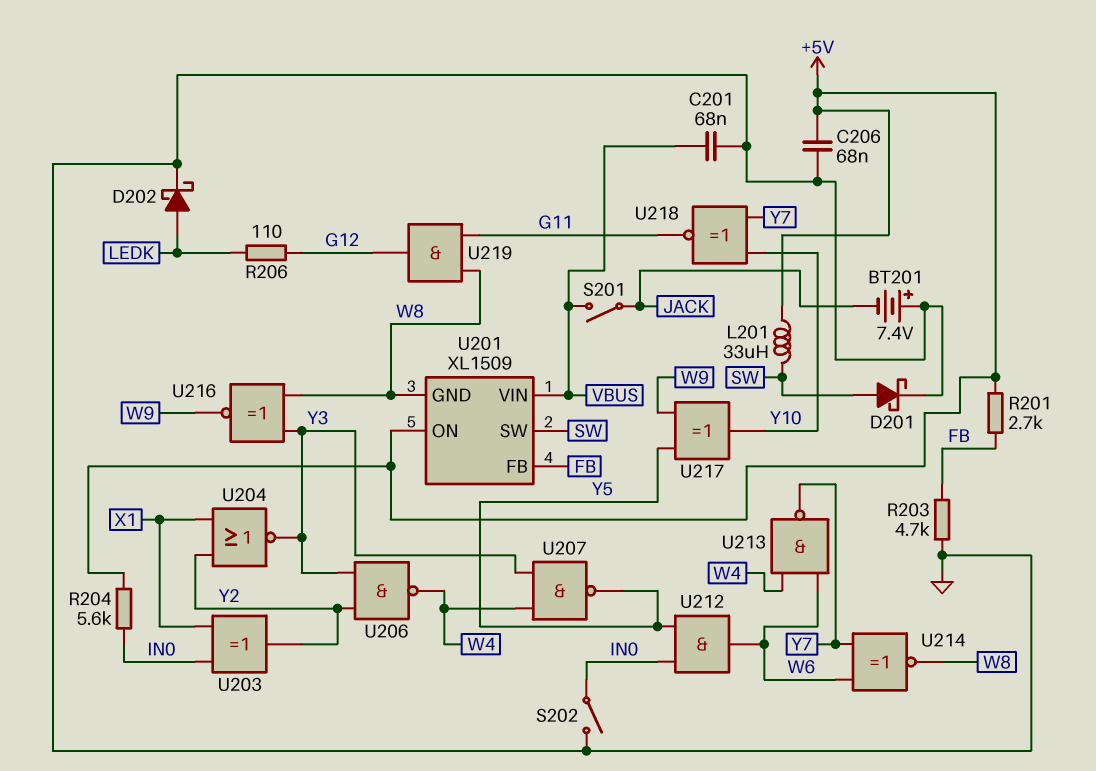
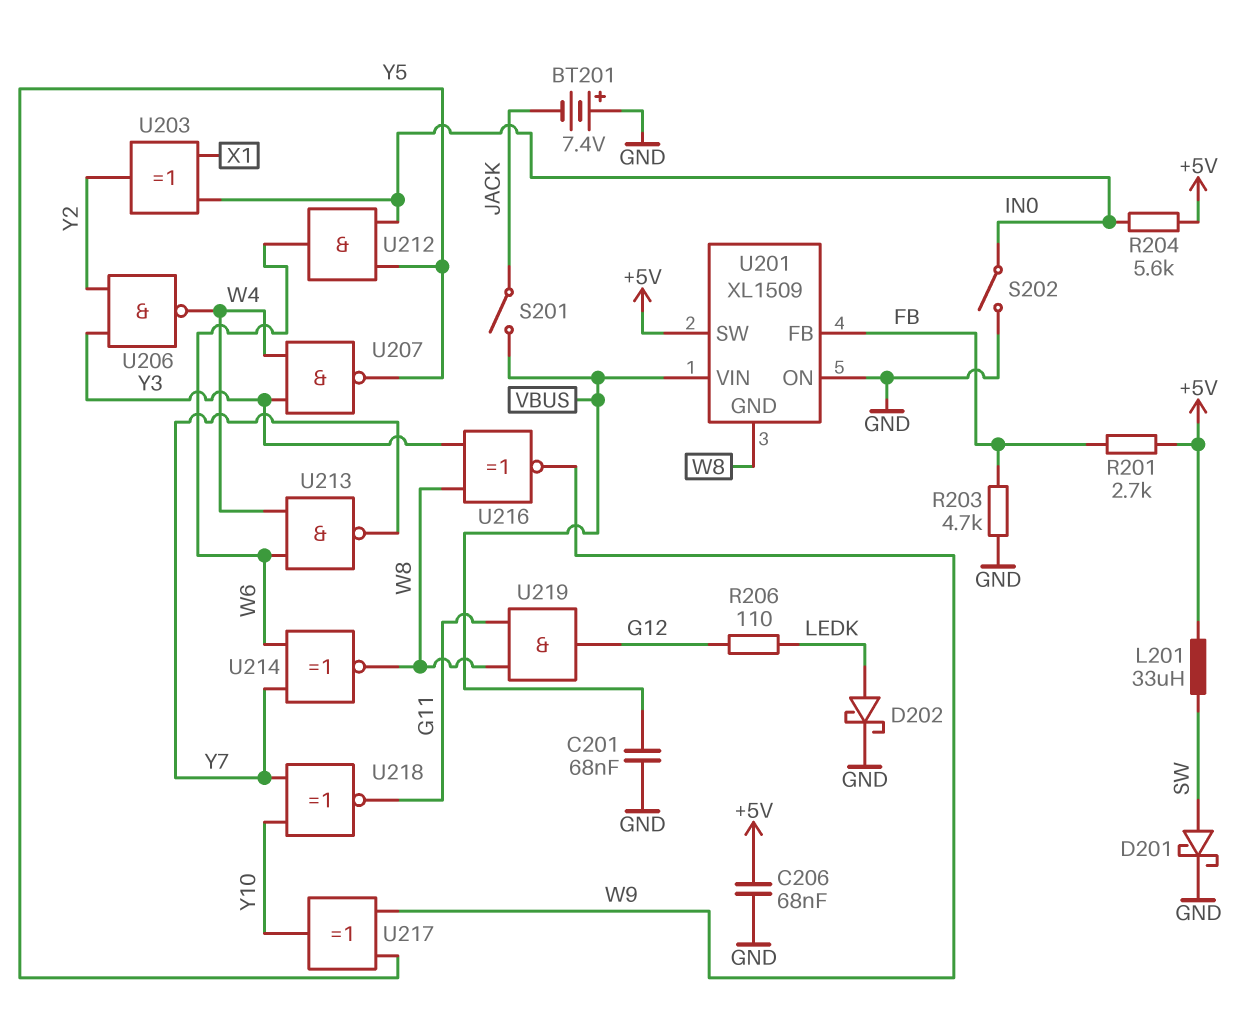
U201 pin ON: +5V -> GND
U201 pin SW: SW -> +5V
U204: NOR (in X1, in Y2, out Y3) -> none

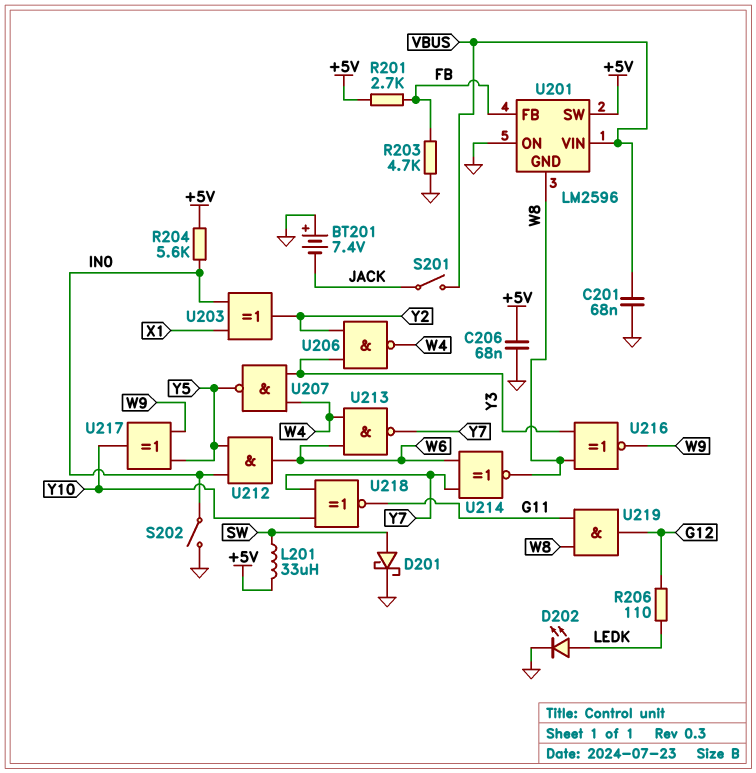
D202: schottky (A LEDK, K GND) -> LED (A LEDK, K GND)
U201: XL1509 -> LM2596

